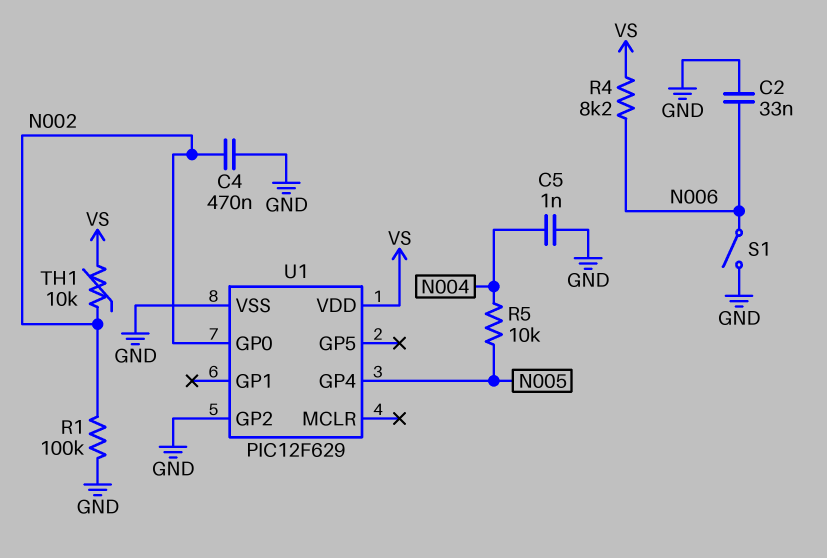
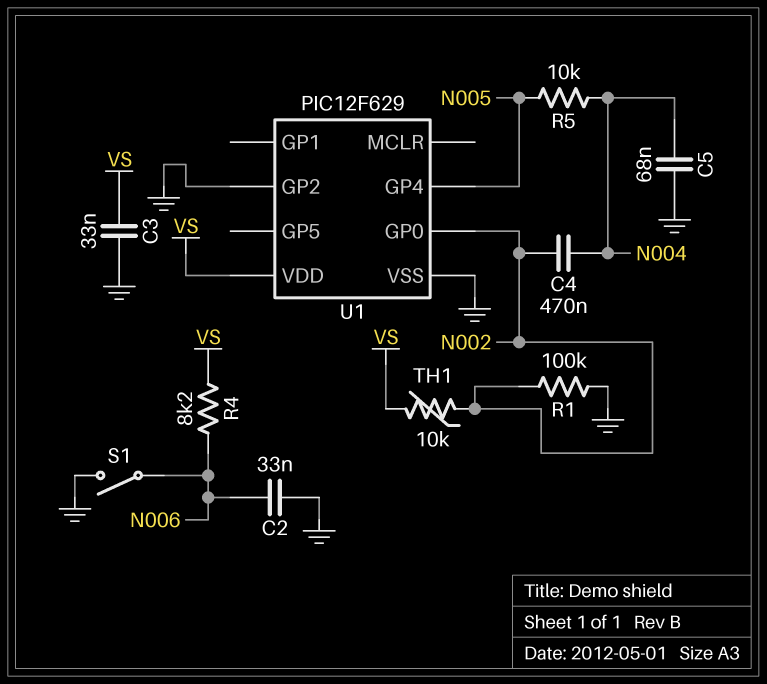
C3: none -> 33nF (GND, VS)
C4: 470nF (GND, N002) -> 470nF (N002, N004)
C5: 1nF (GND, N004) -> 68nF (GND, N004)

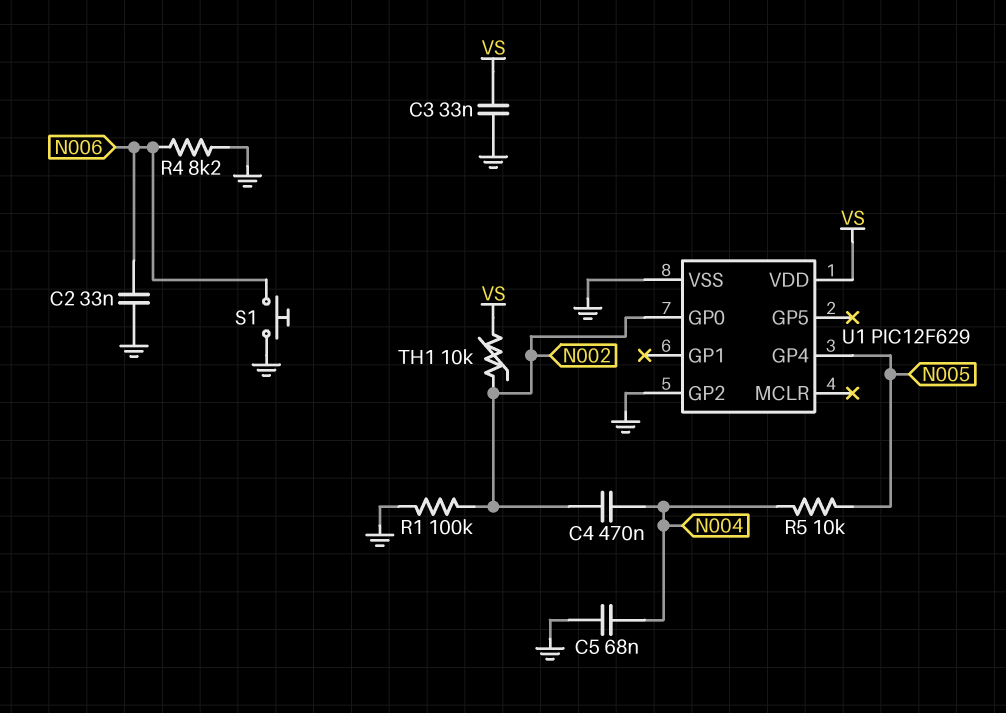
R4: 8.2k (N006, VS) -> 8.2k (GND, N006)
S1: switch (GND, N006) -> button (GND, N006)

